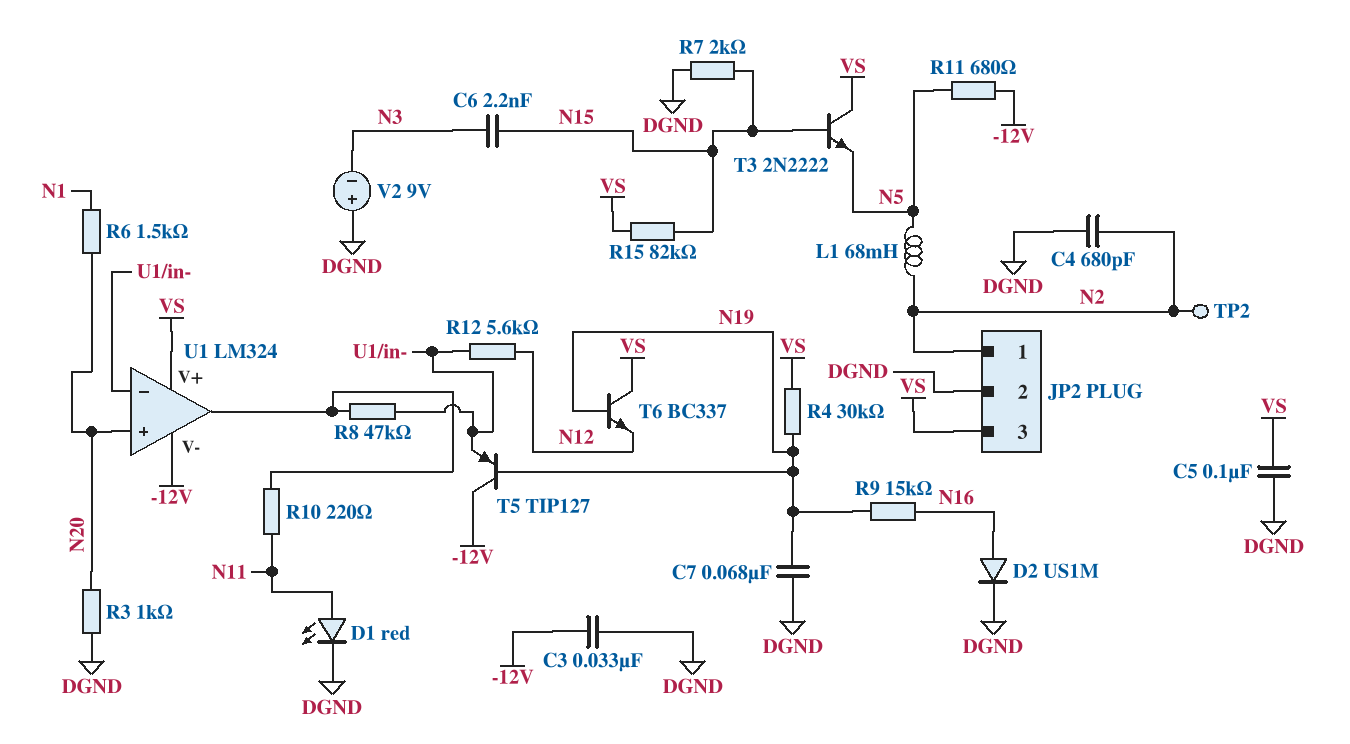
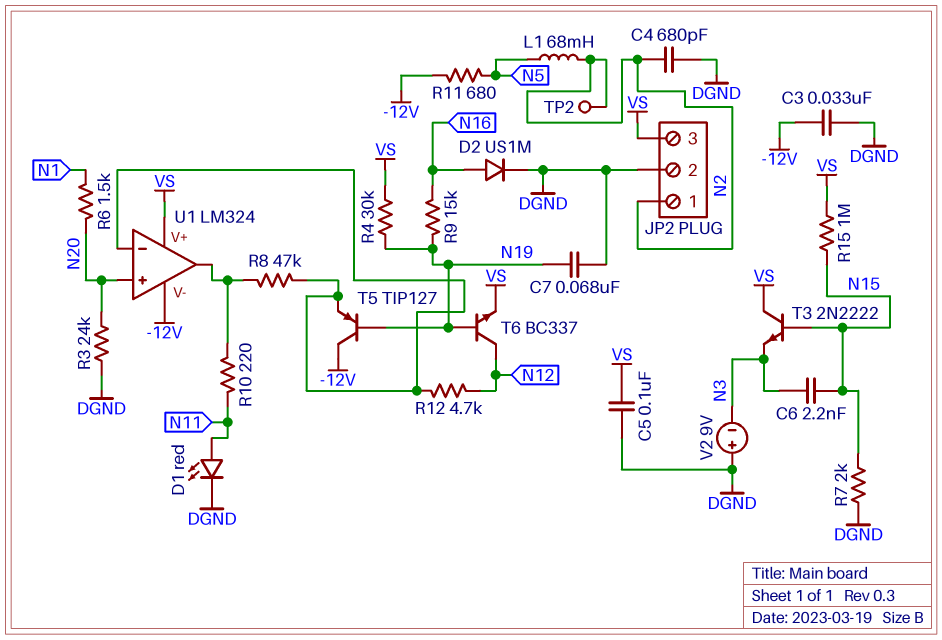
R3: 1k (DGND, N20) -> 24k (DGND, N20)
R12: 5.6k (N12, U1/in-) -> 4.7k (N12, U1/in-)
R15: 82k (N15, VS) -> 1M (N15, VS)
T3: NPN 2N2222 (B N15, C VS, E N5) -> NPN 2N2222 (B N15, C VS, E N3)
T6: NPN BC337 (B N19, C VS, E N12) -> NPN BC337 (B N19, C N12, E VS)

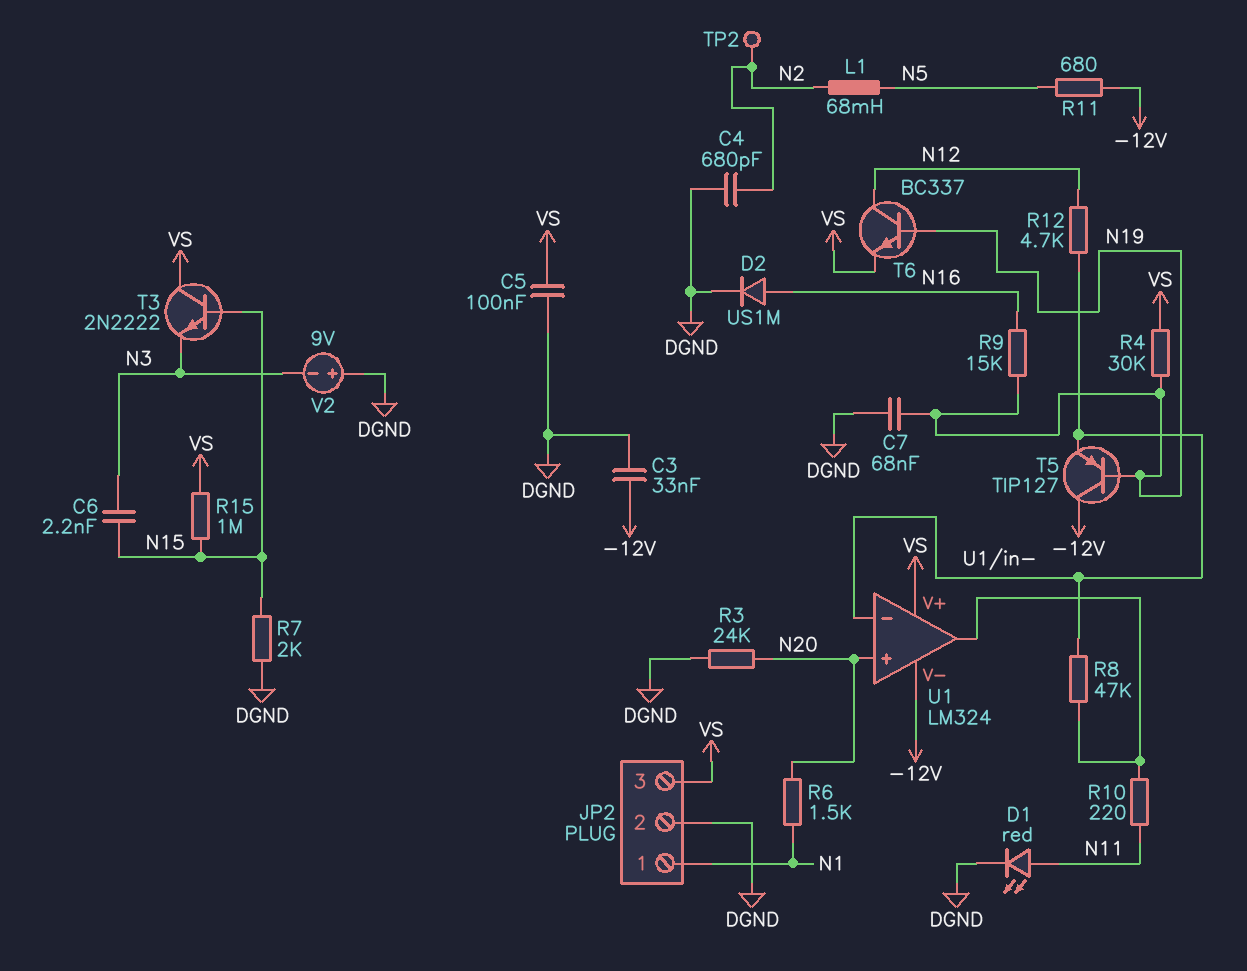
JP2 pin 1: N2 -> N1

